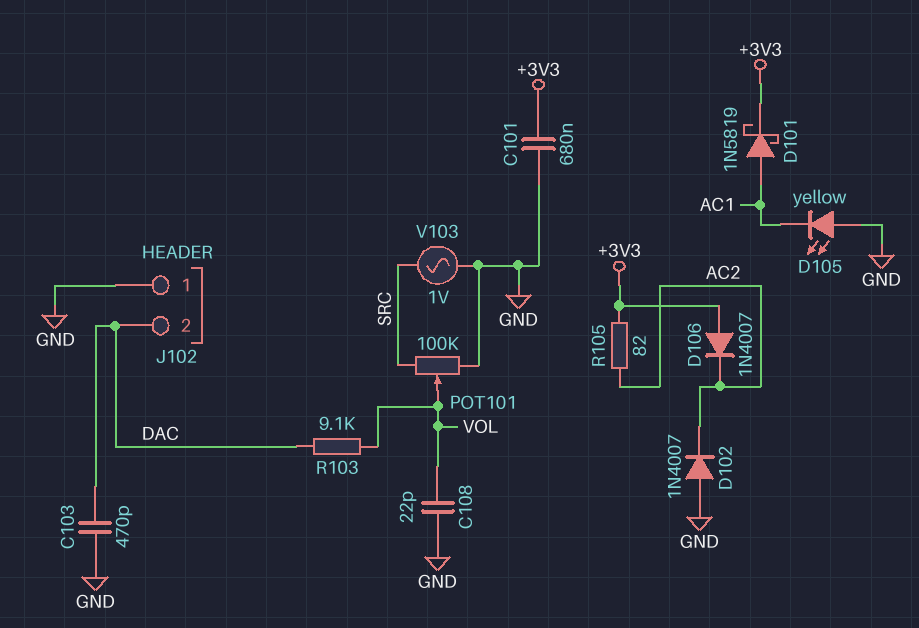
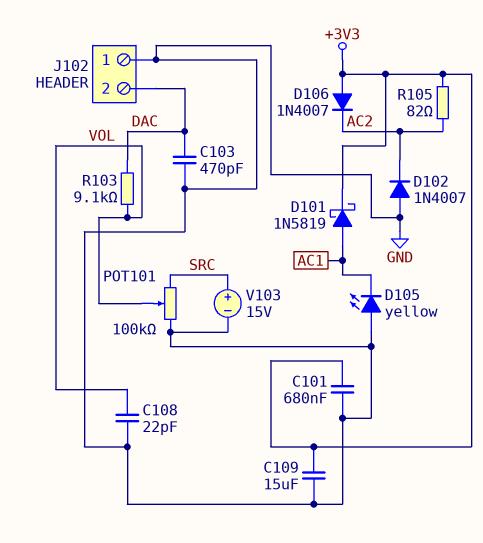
C109: none -> 15uF (+3V3, GND)
V103: AC 1V (GND, SRC) -> 15V (plus SRC, minus GND)

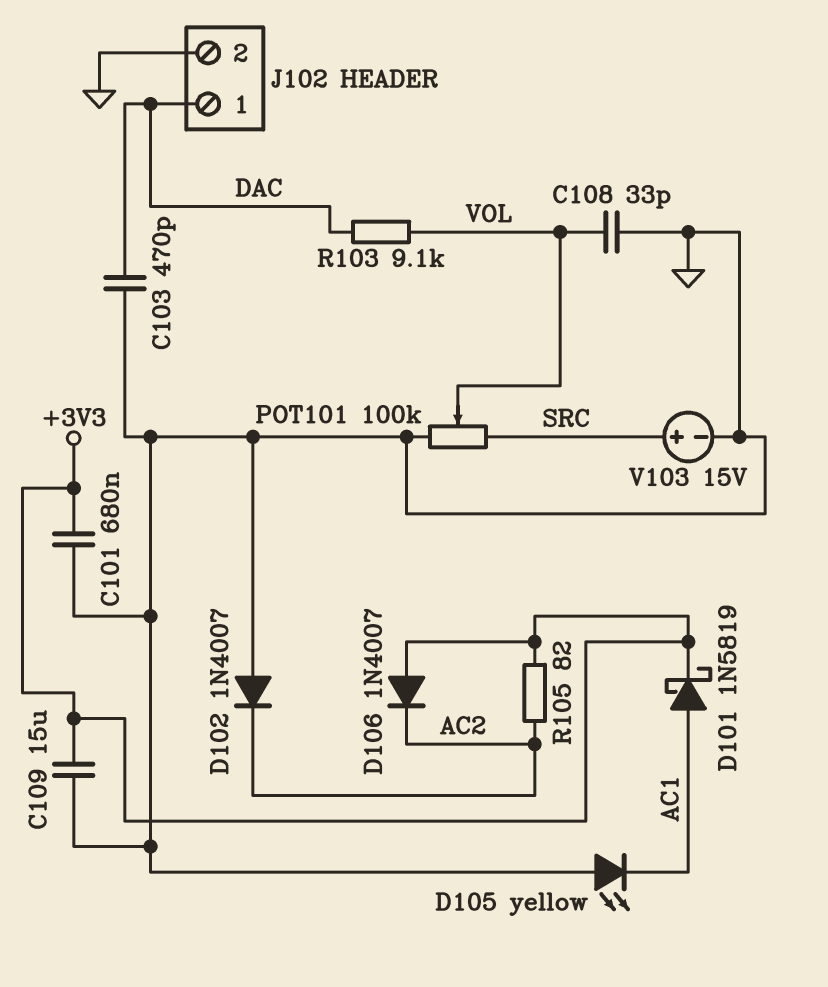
C108: 22pF (GND, VOL) -> 33pF (GND, VOL)
J102 pin 1: GND -> DAC
J102 pin 2: DAC -> GND

